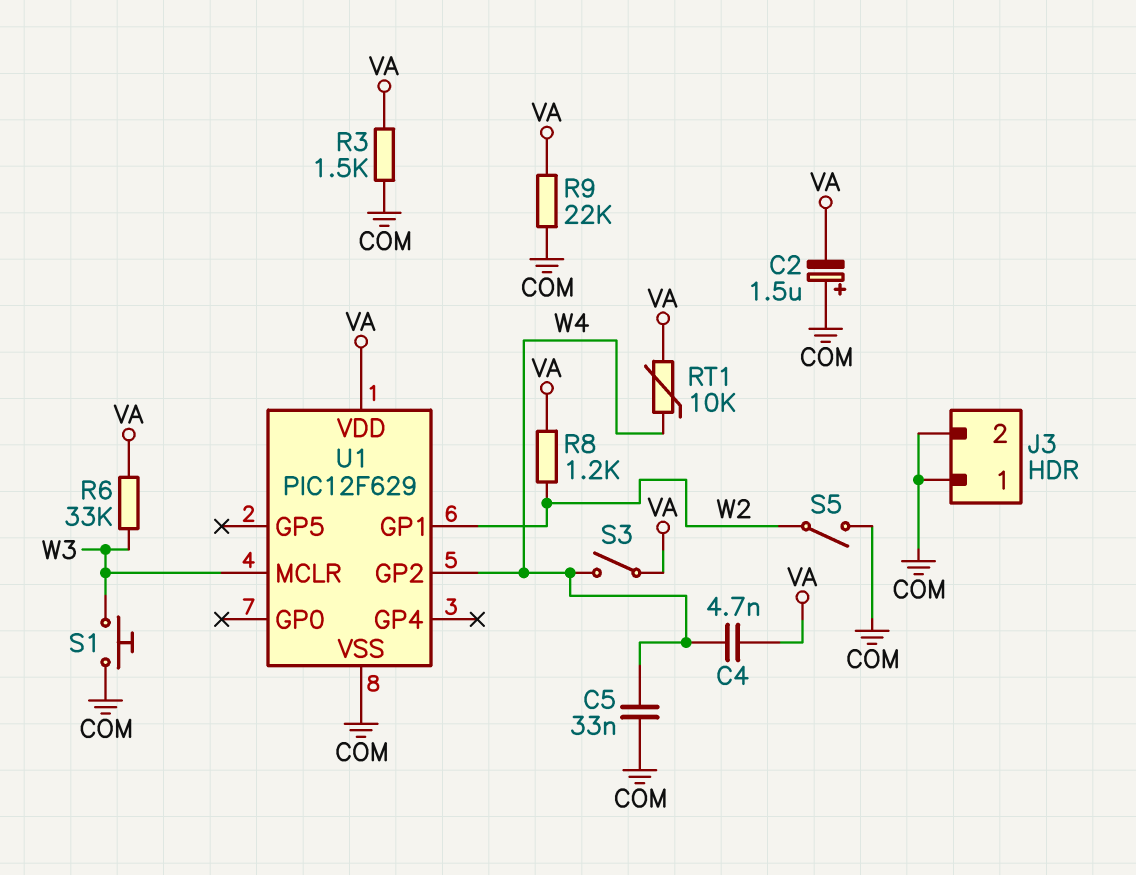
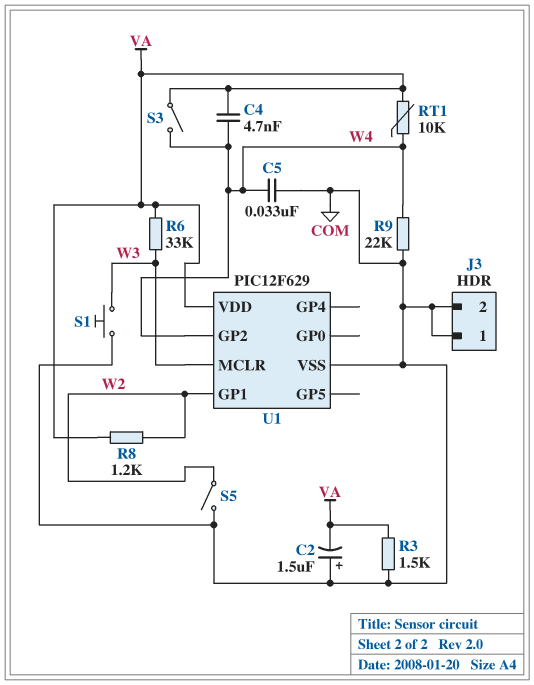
R9: 22k (COM, VA) -> 22k (COM, W4)

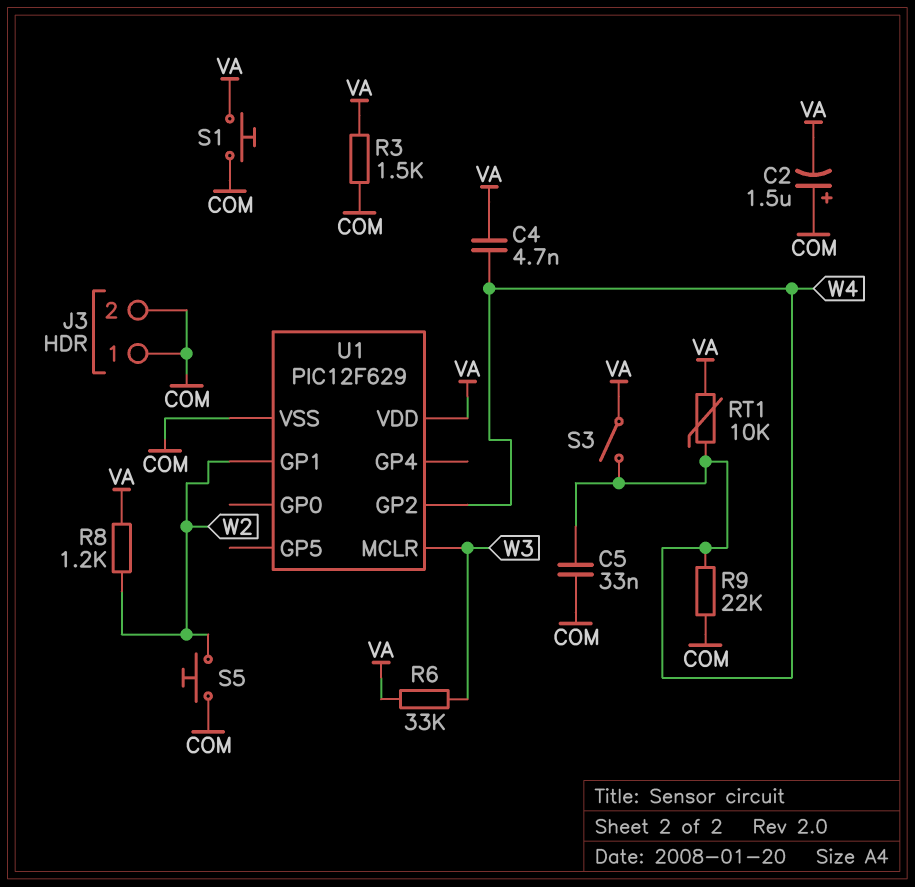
S1: button (COM, W3) -> button (COM, VA)
S5: switch (COM, W2) -> button (COM, W2)

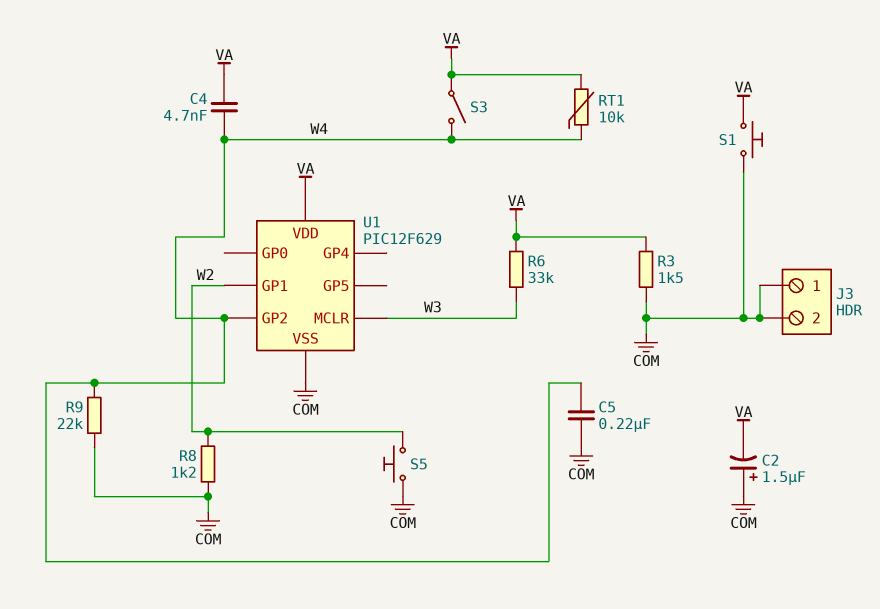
C5: 33nF (COM, W4) -> 220nF (COM, W4)
R8: 1.2k (VA, W2) -> 1.2k (COM, W2)

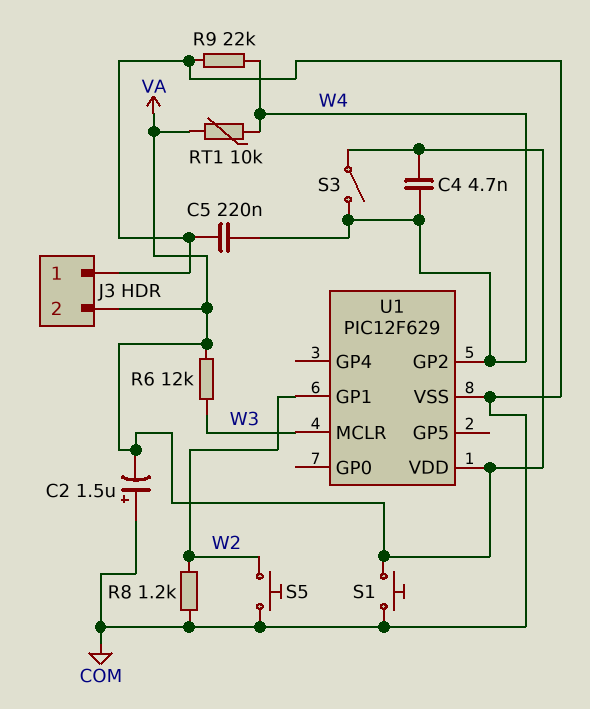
J3 pin 2: COM -> VA
R3: 1.5k (COM, VA) -> none
R6: 33k (VA, W3) -> 12k (VA, W3)

